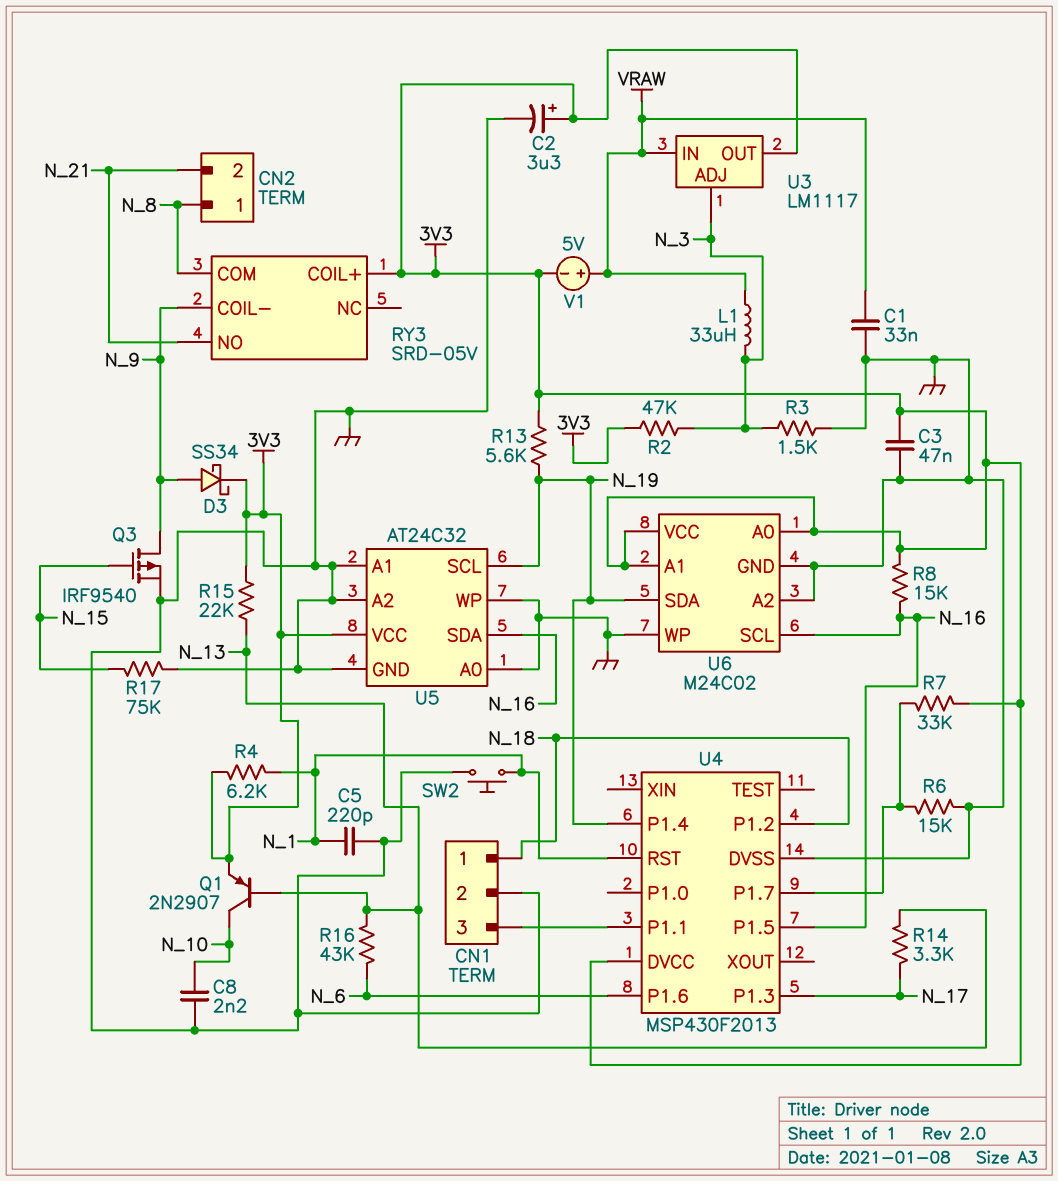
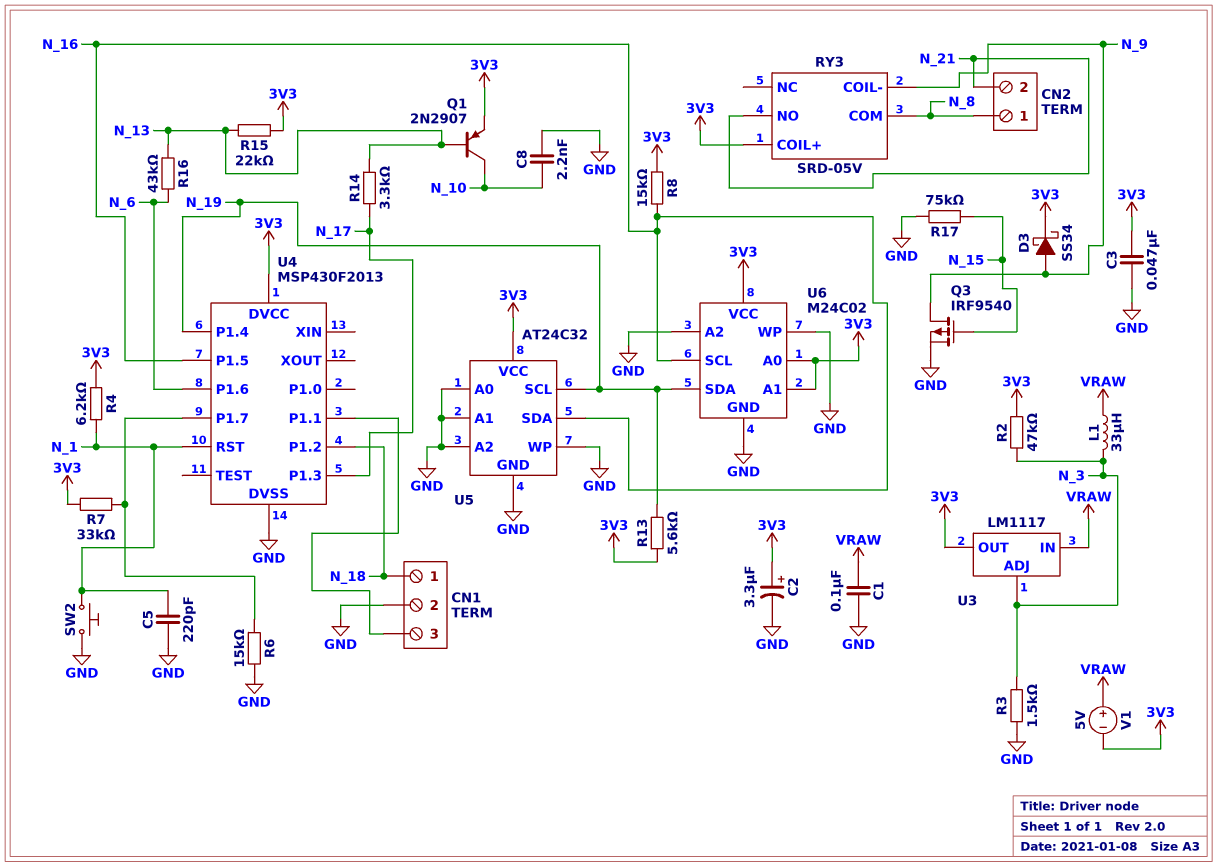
C1: 33nF (GND, VRAW) -> 100nF (GND, VRAW)

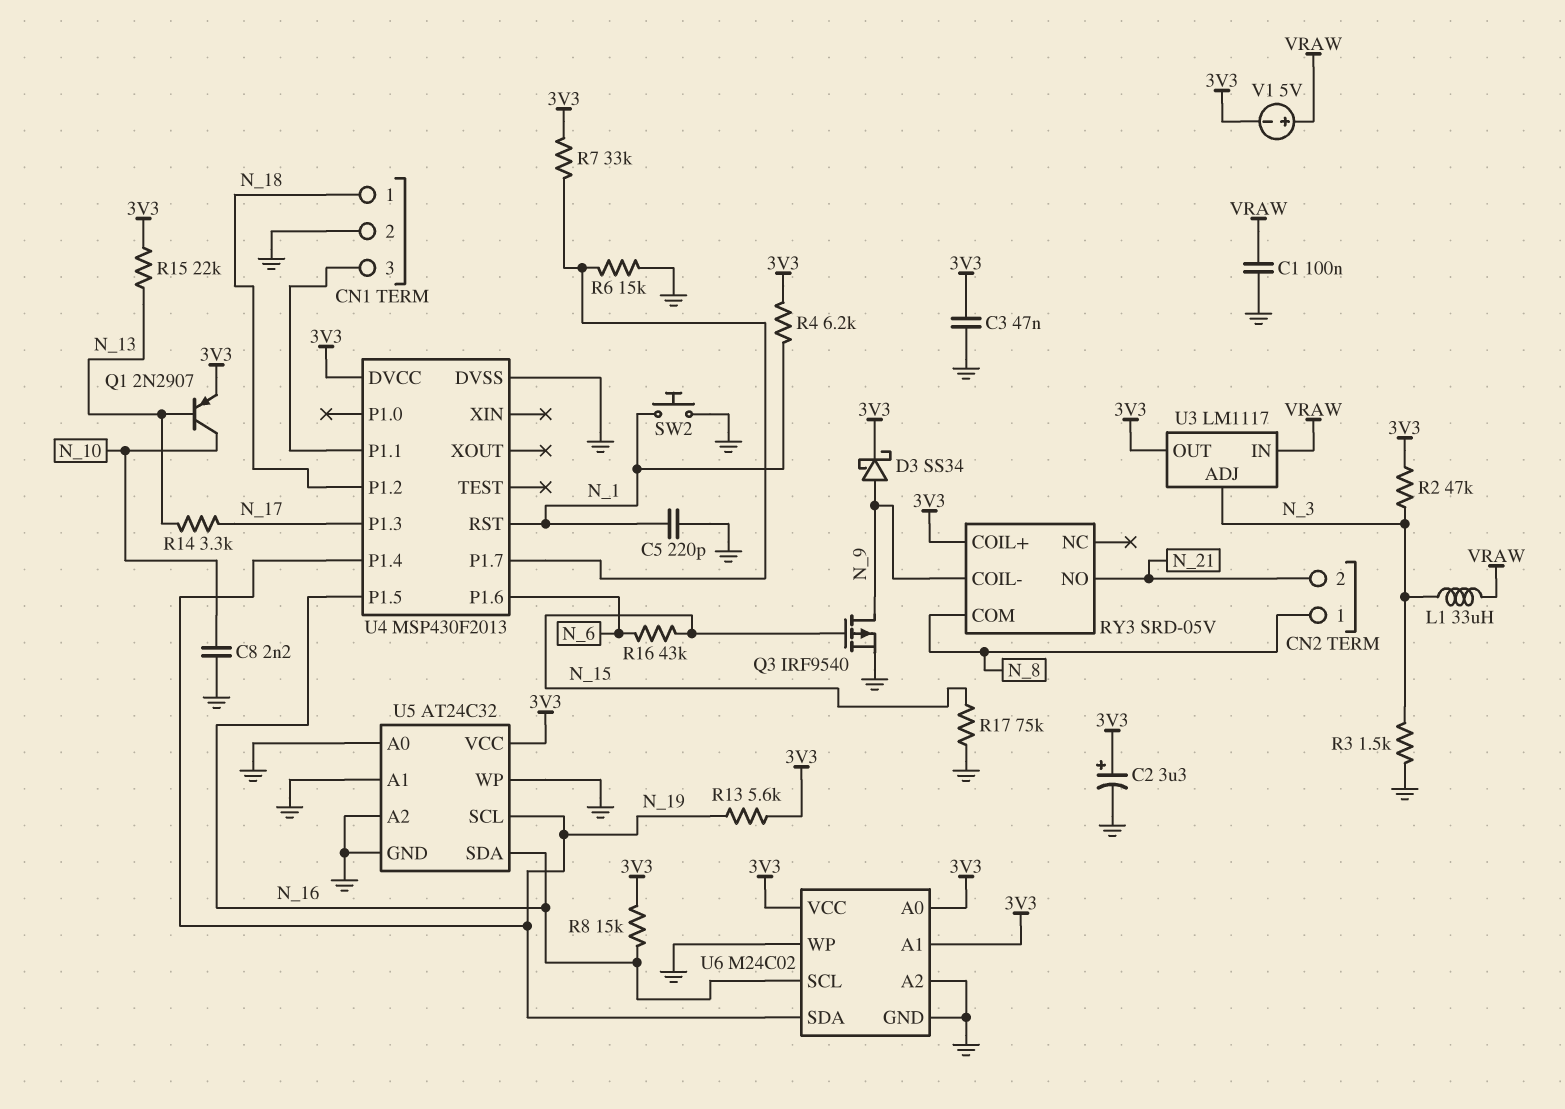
R16: 43k (N_6, N_13) -> 43k (N_6, N_15)

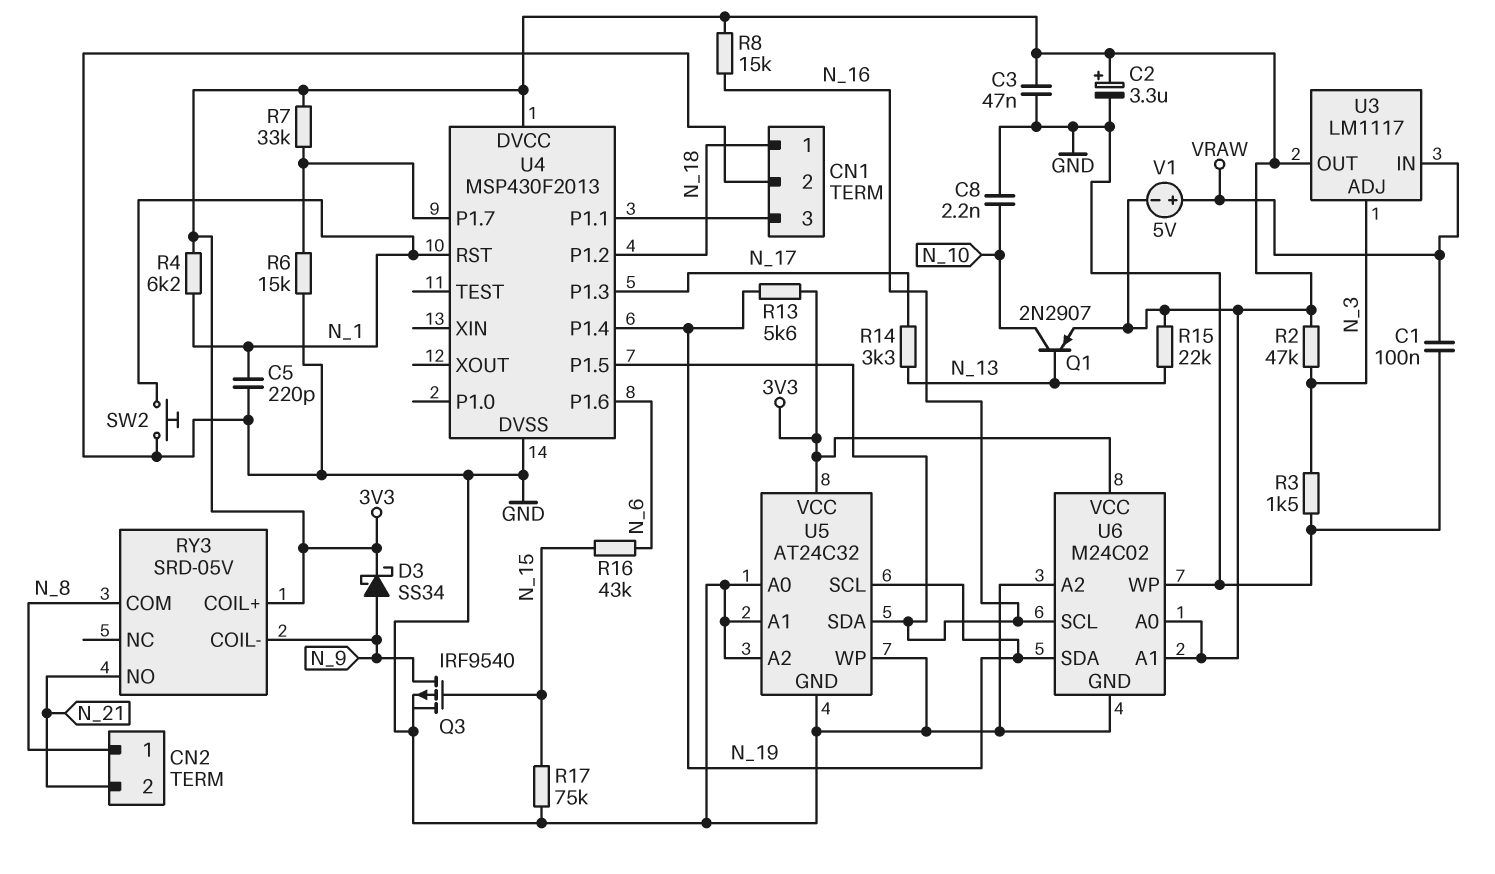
L1: 33uH (N_3, VRAW) -> none

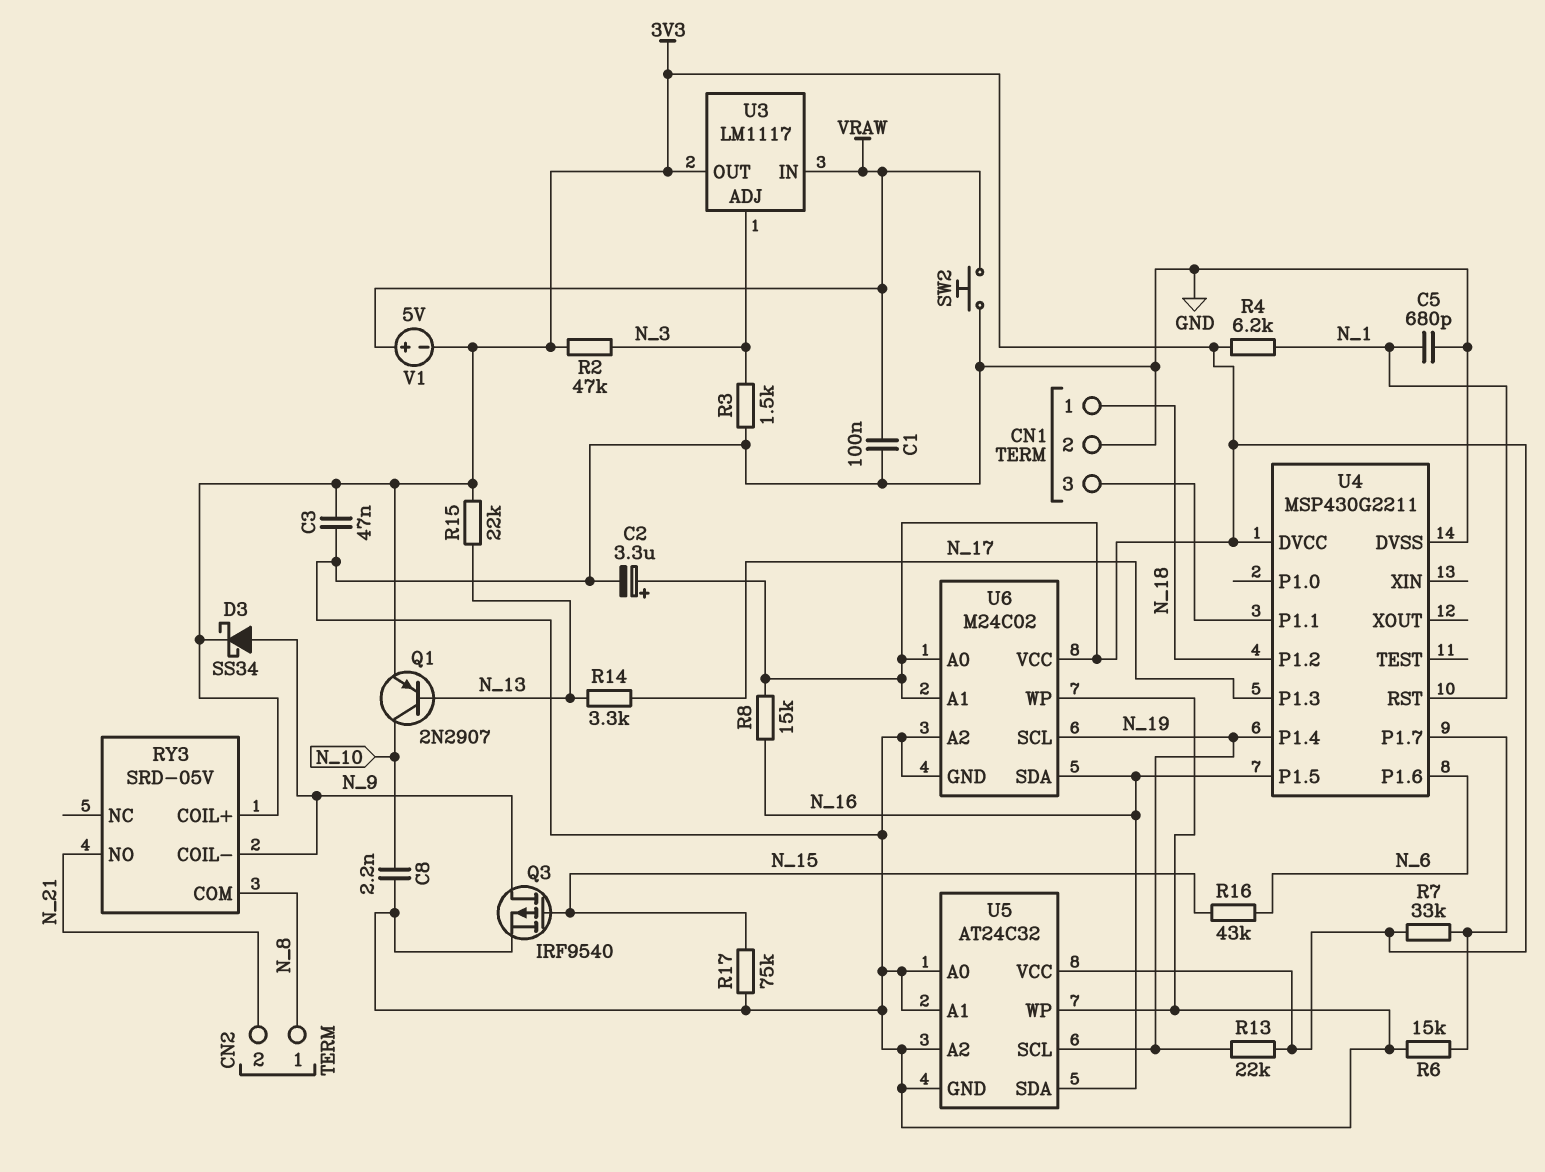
C5: 220pF (GND, N_1) -> 680pF (GND, N_1)
R13: 5.6k (3V3, N_19) -> 22k (3V3, N_19)
SW2: button (GND, N_1) -> button (GND, VRAW)
U4: MSP430F2013 -> MSP430G2211
U6 pin SCL: N_16 -> N_19
U6 pin SDA: N_19 -> N_16

